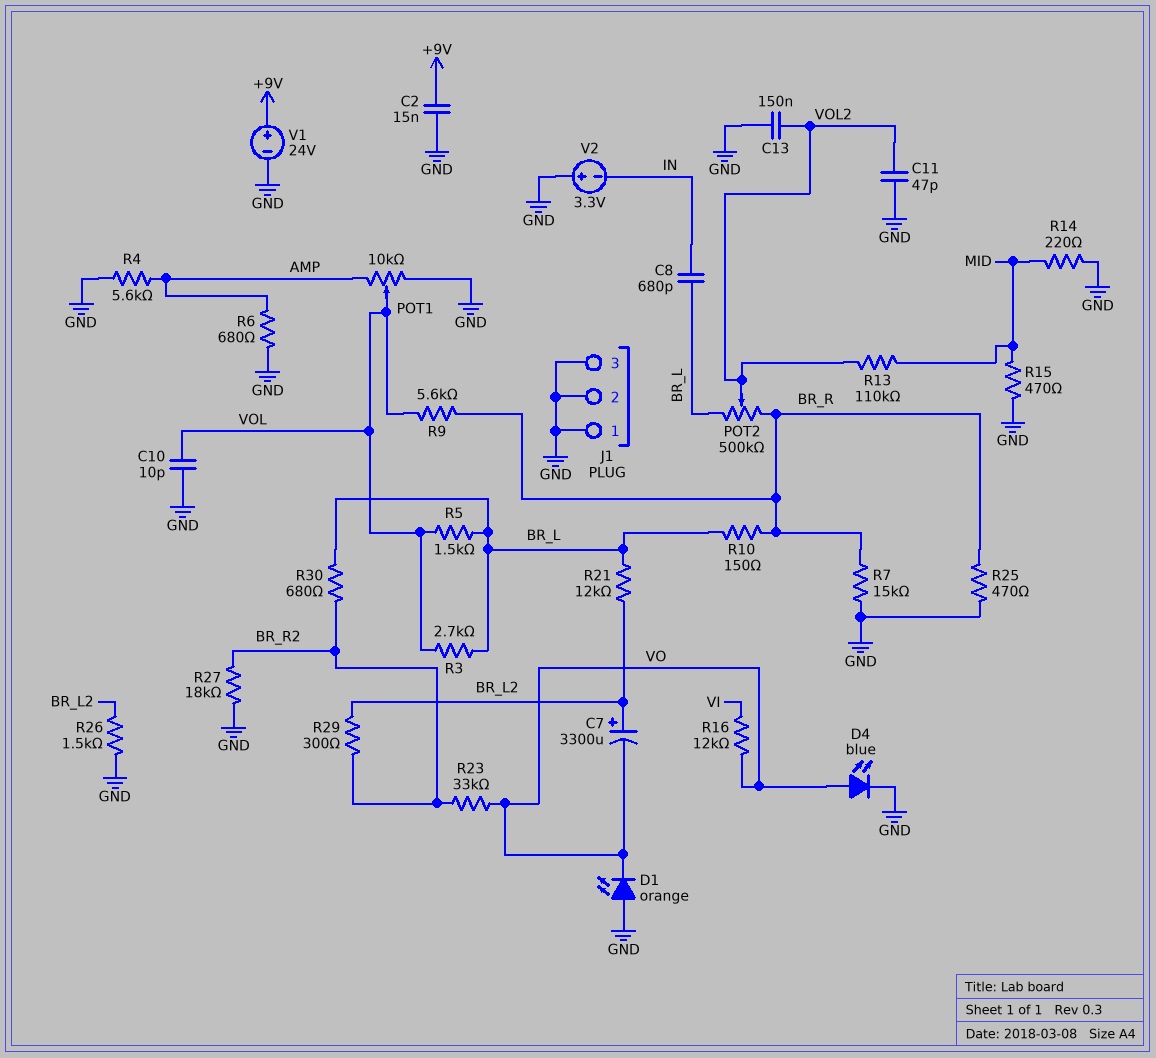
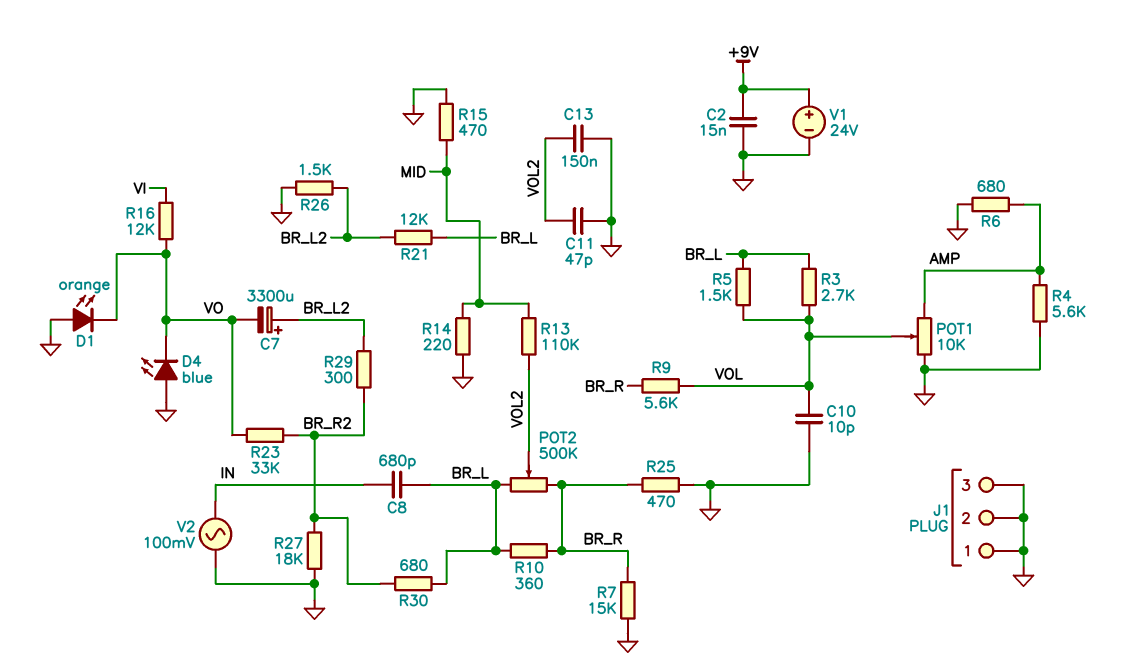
D4: LED blue (A VO, K GND) -> LED blue (A GND, K VO)
R10: 150 (BR_L, BR_R) -> 360 (BR_L, BR_R)
V2: 3.3V (plus GND, minus IN) -> AC 100mV (GND, IN)

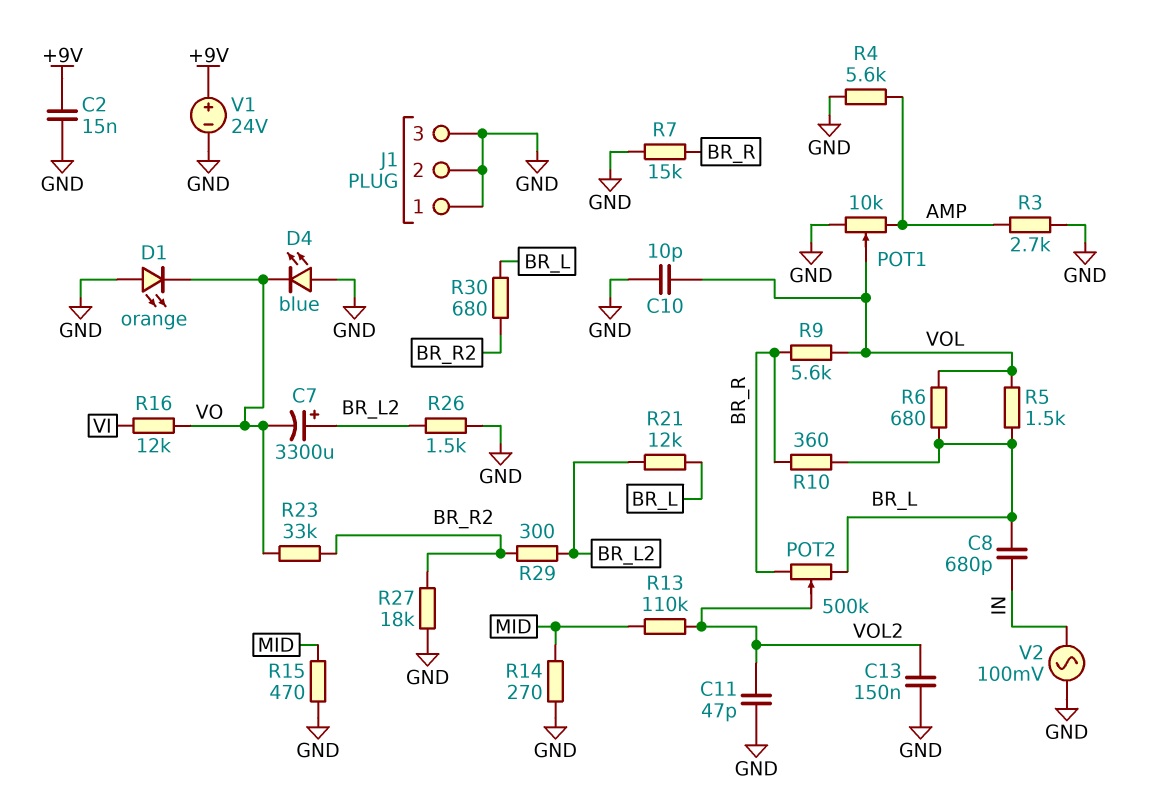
R3: 2.7k (BR_L, VOL) -> 2.7k (AMP, GND)
R6: 680 (AMP, GND) -> 680 (BR_L, VOL)
R14: 220 (GND, MID) -> 270 (GND, MID)
R25: 470 (BR_R, GND) -> none

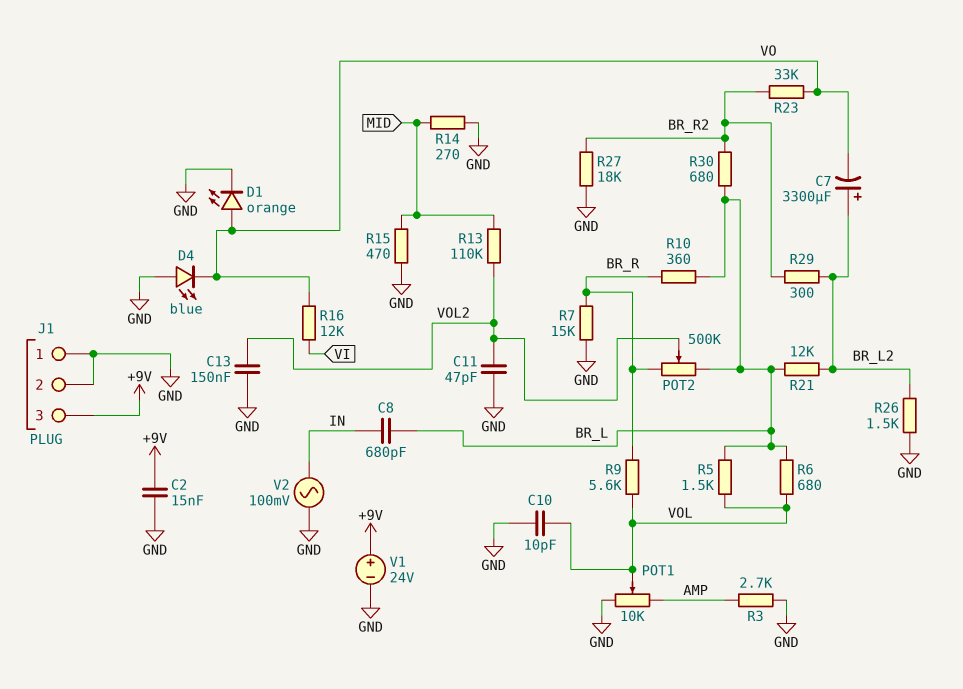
D1: LED orange (A GND, K VO) -> LED orange (A VO, K GND)
J1 pin 3: GND -> +9V
R4: 5.6k (AMP, GND) -> none

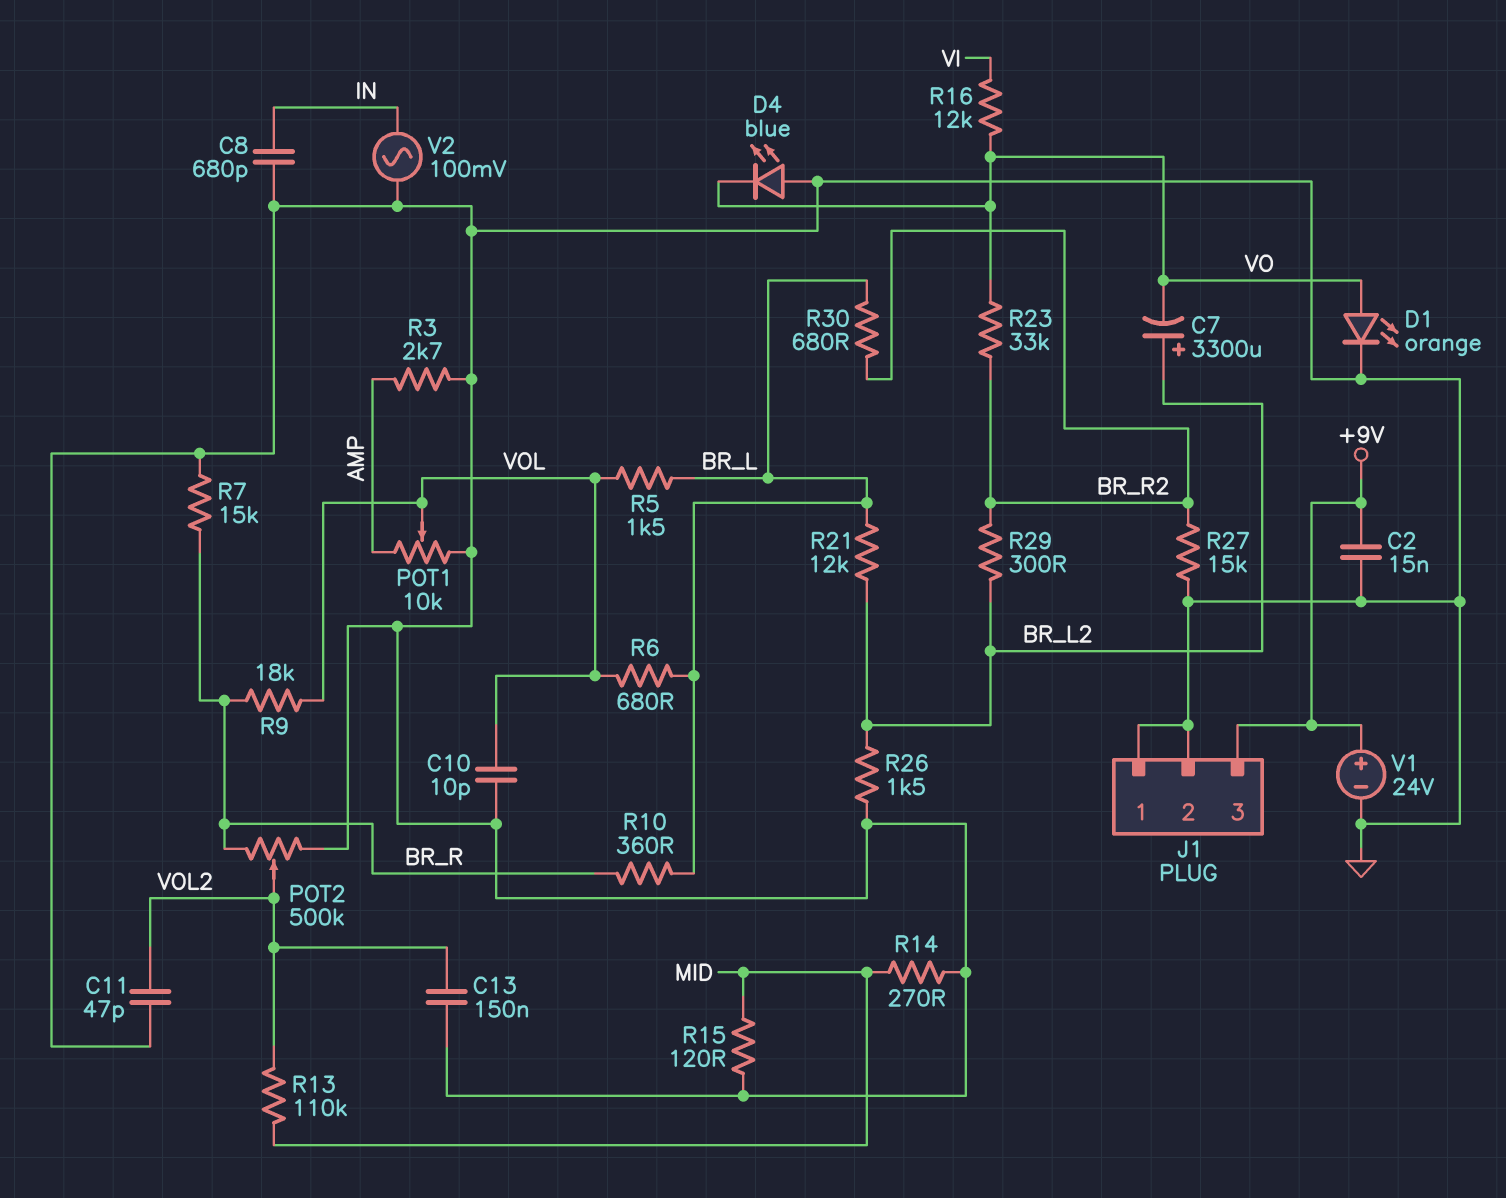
C8: 680pF (BR_L, IN) -> 680pF (GND, IN)
POT2: 500k (BR_L, BR_R, wiper VOL2) -> 500k (BR_R, GND, wiper VOL2)
R9: 5.6k (BR_R, VOL) -> 18k (BR_R, VOL)
R15: 470 (GND, MID) -> 120 (GND, MID)
R27: 18k (BR_R2, GND) -> 15k (BR_R2, GND)

